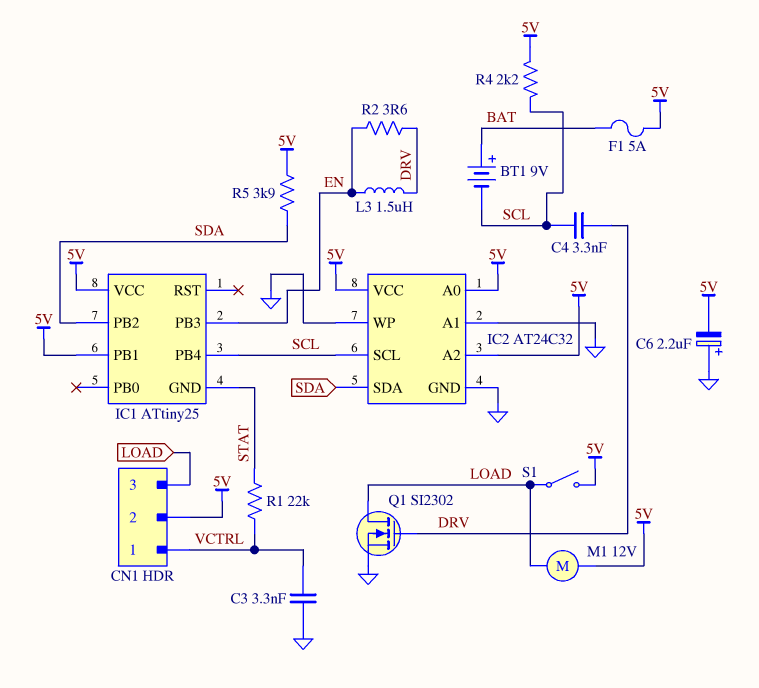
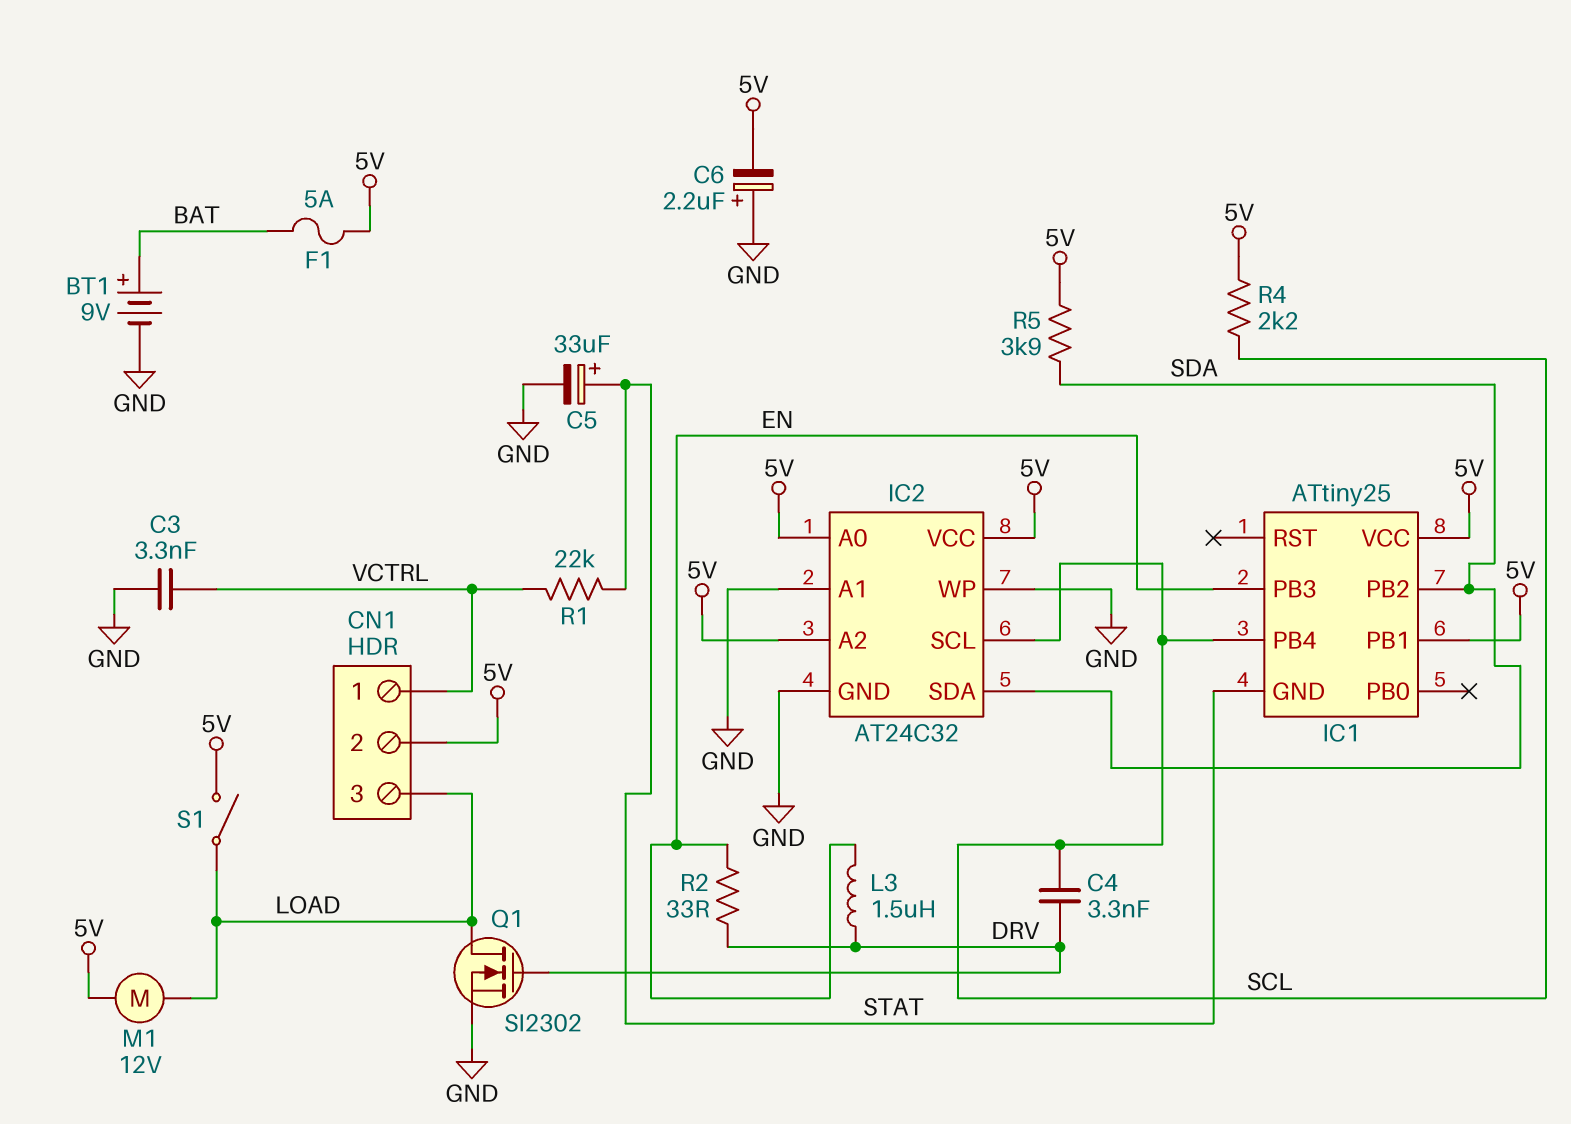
BT1: 9V (plus BAT, minus SCL) -> 9V (plus BAT, minus GND)
C5: none -> 33uF (plus STAT, minus GND)
R2: 3.6 (DRV, EN) -> 33 (DRV, EN)

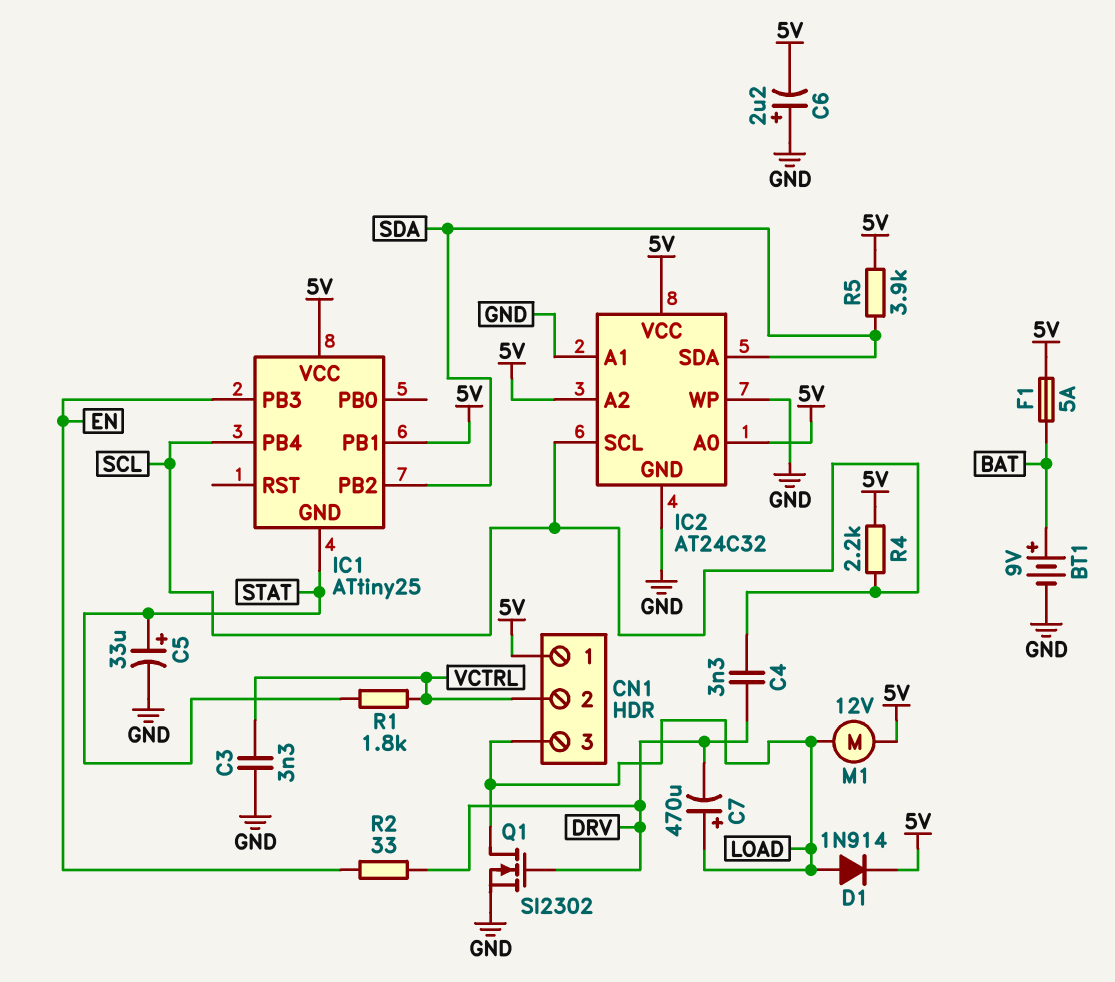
C7: none -> 470uF (plus LOAD, minus DRV)
CN1 pin 1: VCTRL -> 5V
CN1 pin 2: 5V -> VCTRL
D1: none -> diode 1N914 (A LOAD, K 5V)
L3: 1.5uH (DRV, EN) -> none
R1: 22k (STAT, VCTRL) -> 1.8k (STAT, VCTRL)
S1: switch (5V, LOAD) -> none

